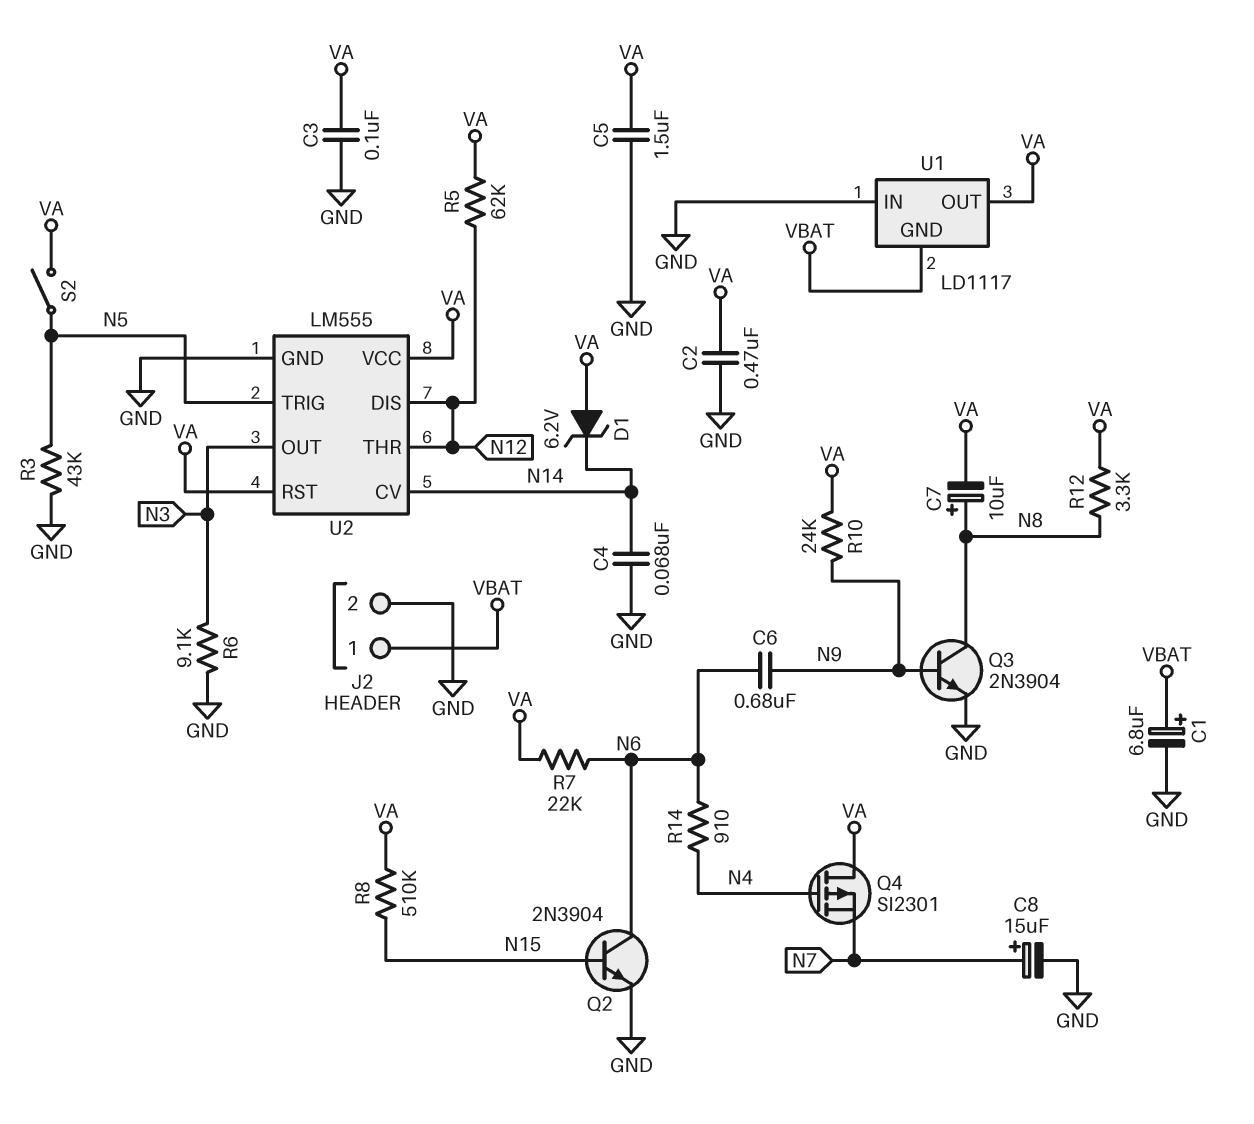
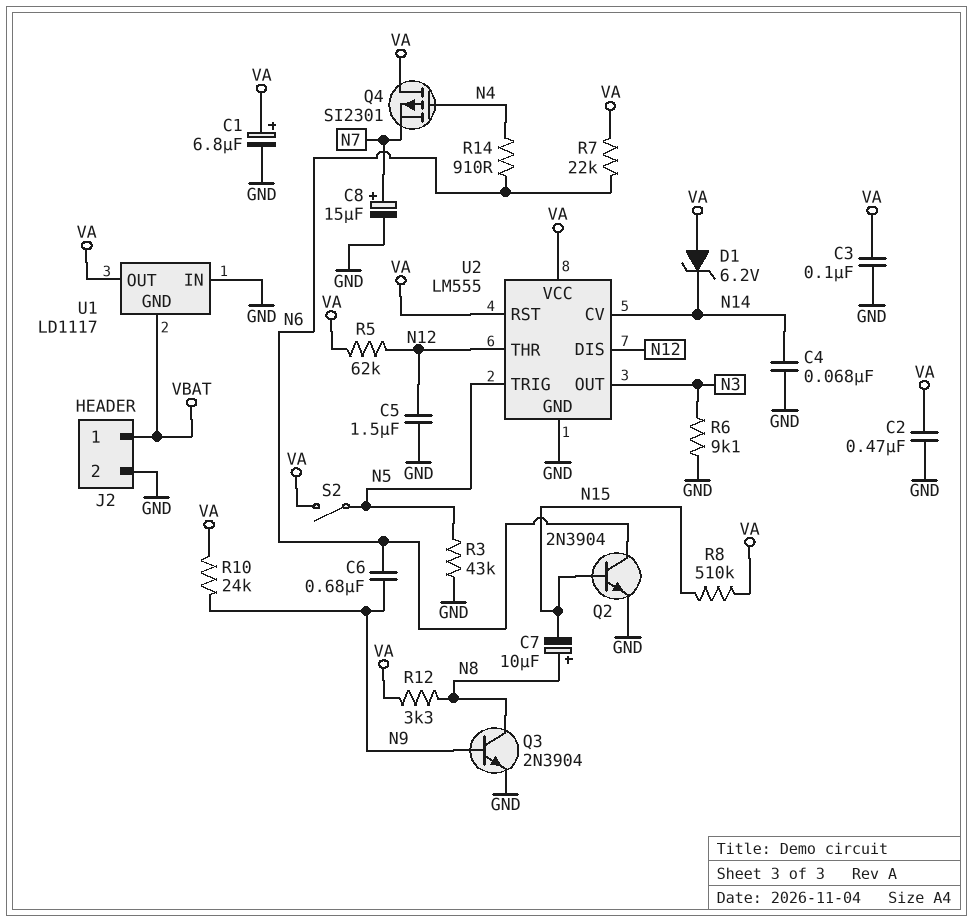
C1: 6.8uF (plus VBAT, minus GND) -> 6.8uF (plus VA, minus GND)
C5: 1.5uF (GND, VA) -> 1.5uF (GND, N12)
C7: 10uF (plus N8, minus VA) -> 10uF (plus N8, minus N15)

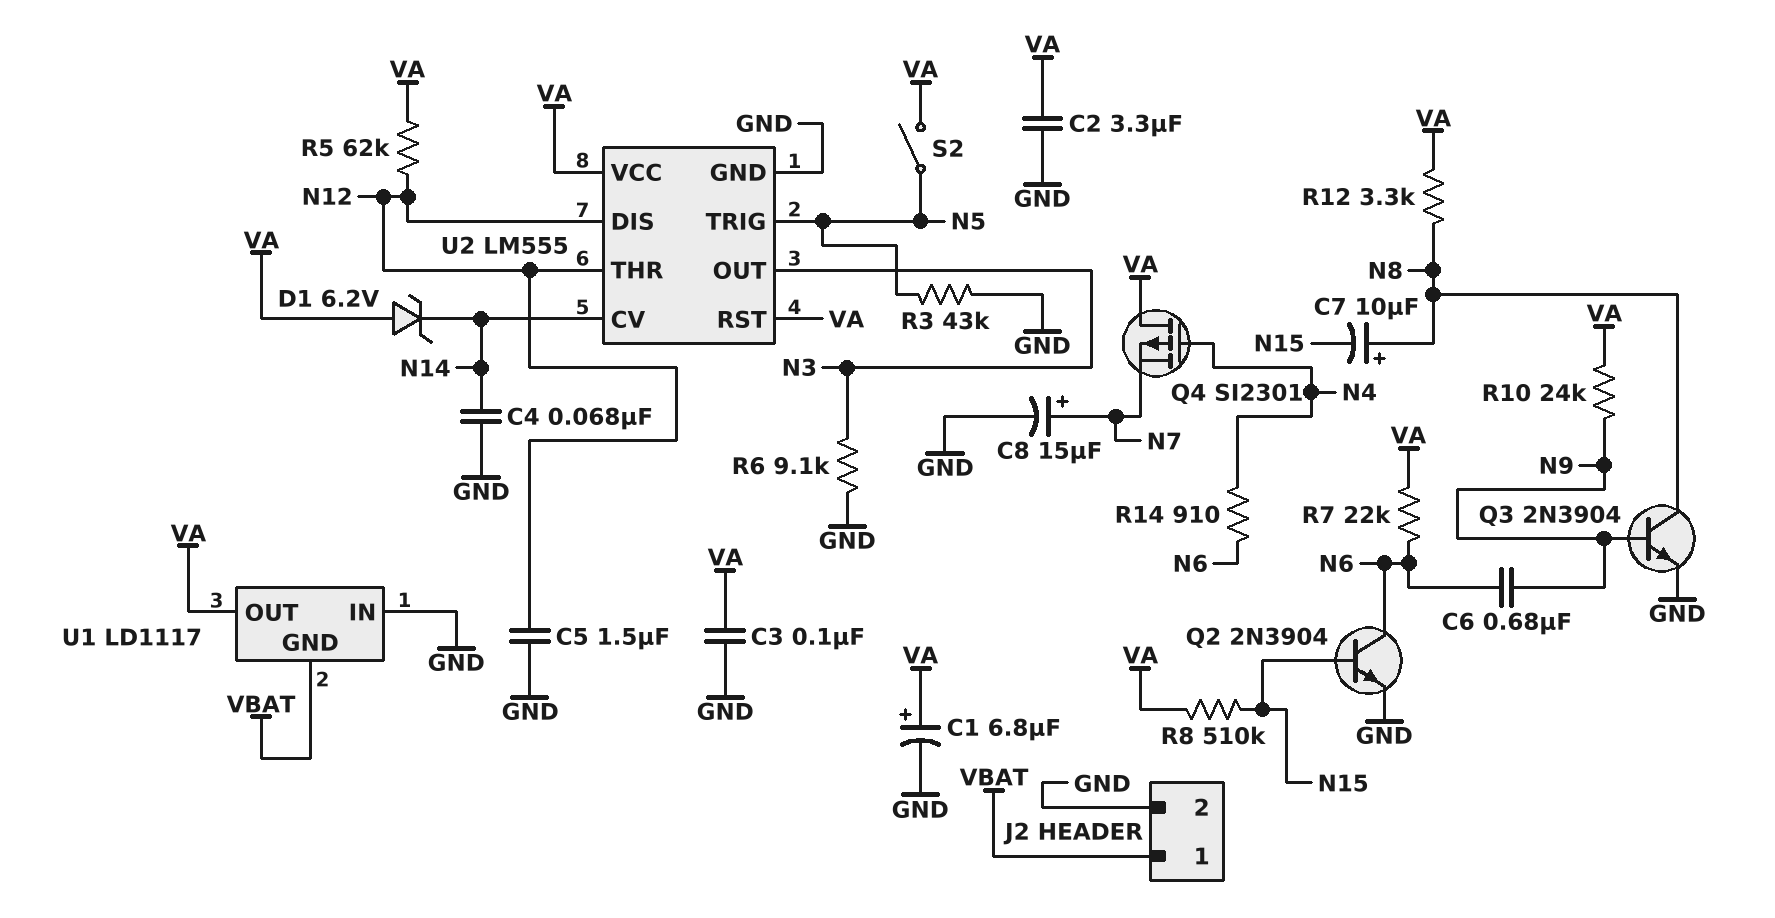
C2: 470nF (GND, VA) -> 3.3uF (GND, VA)

